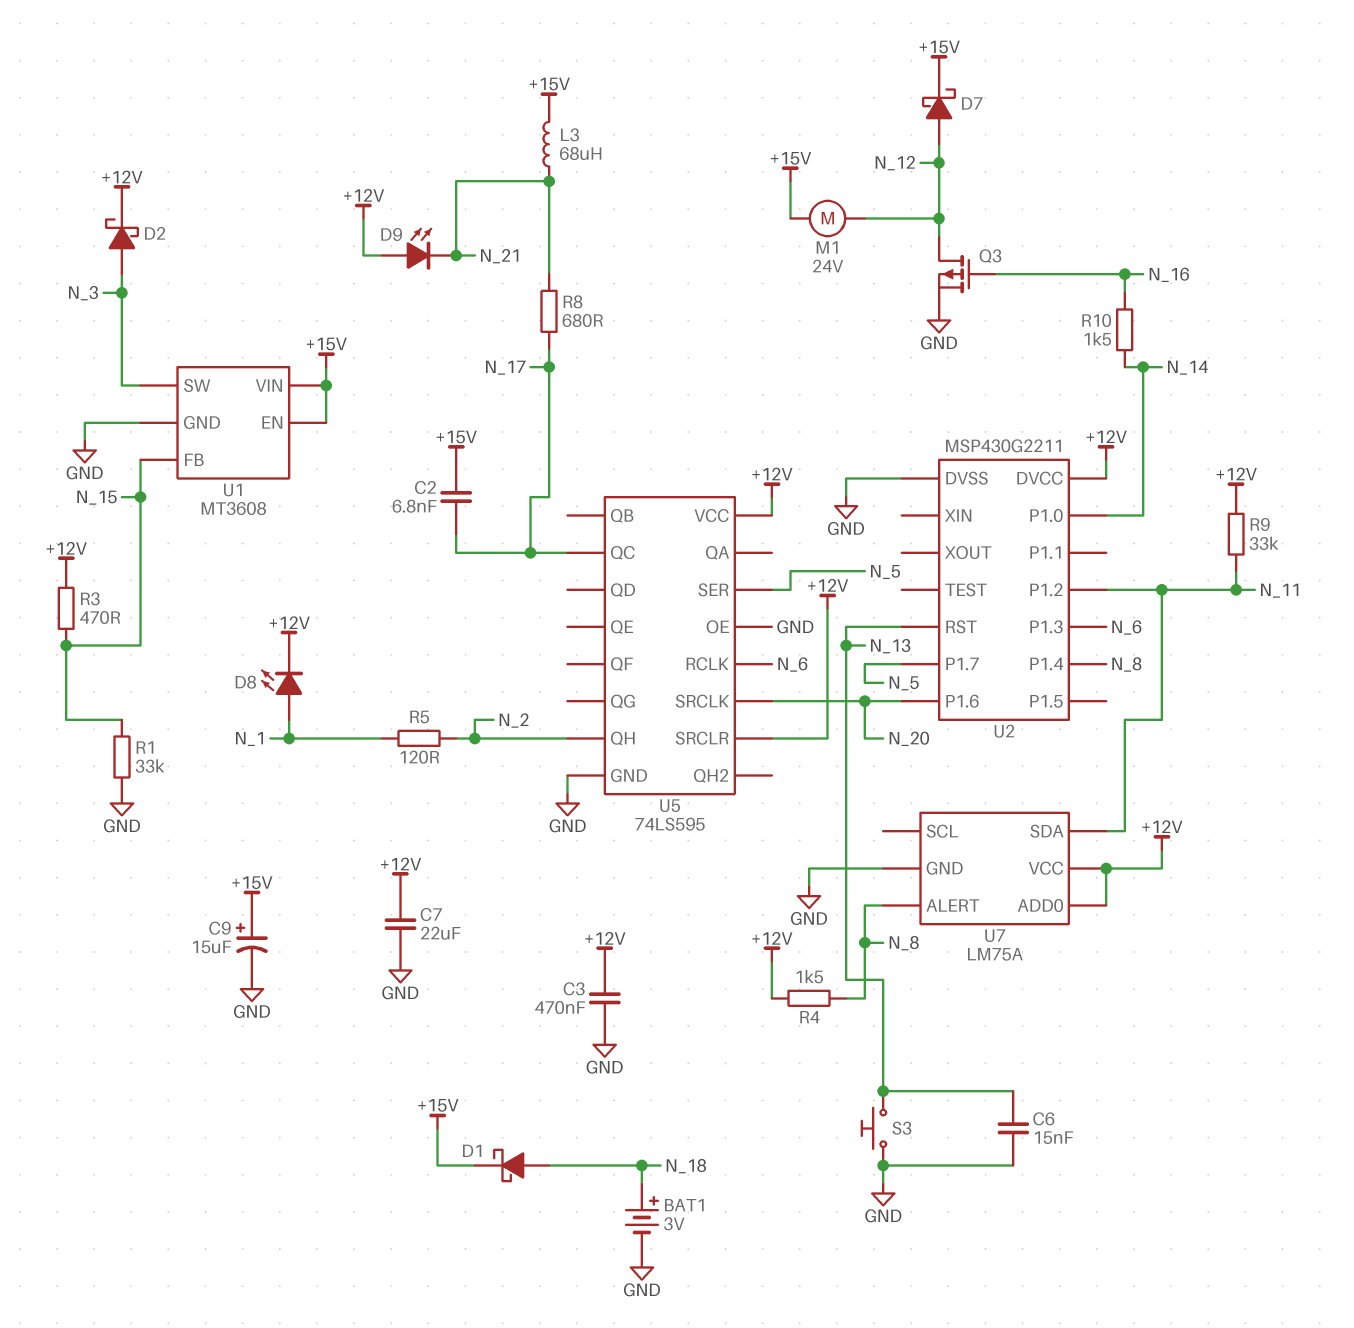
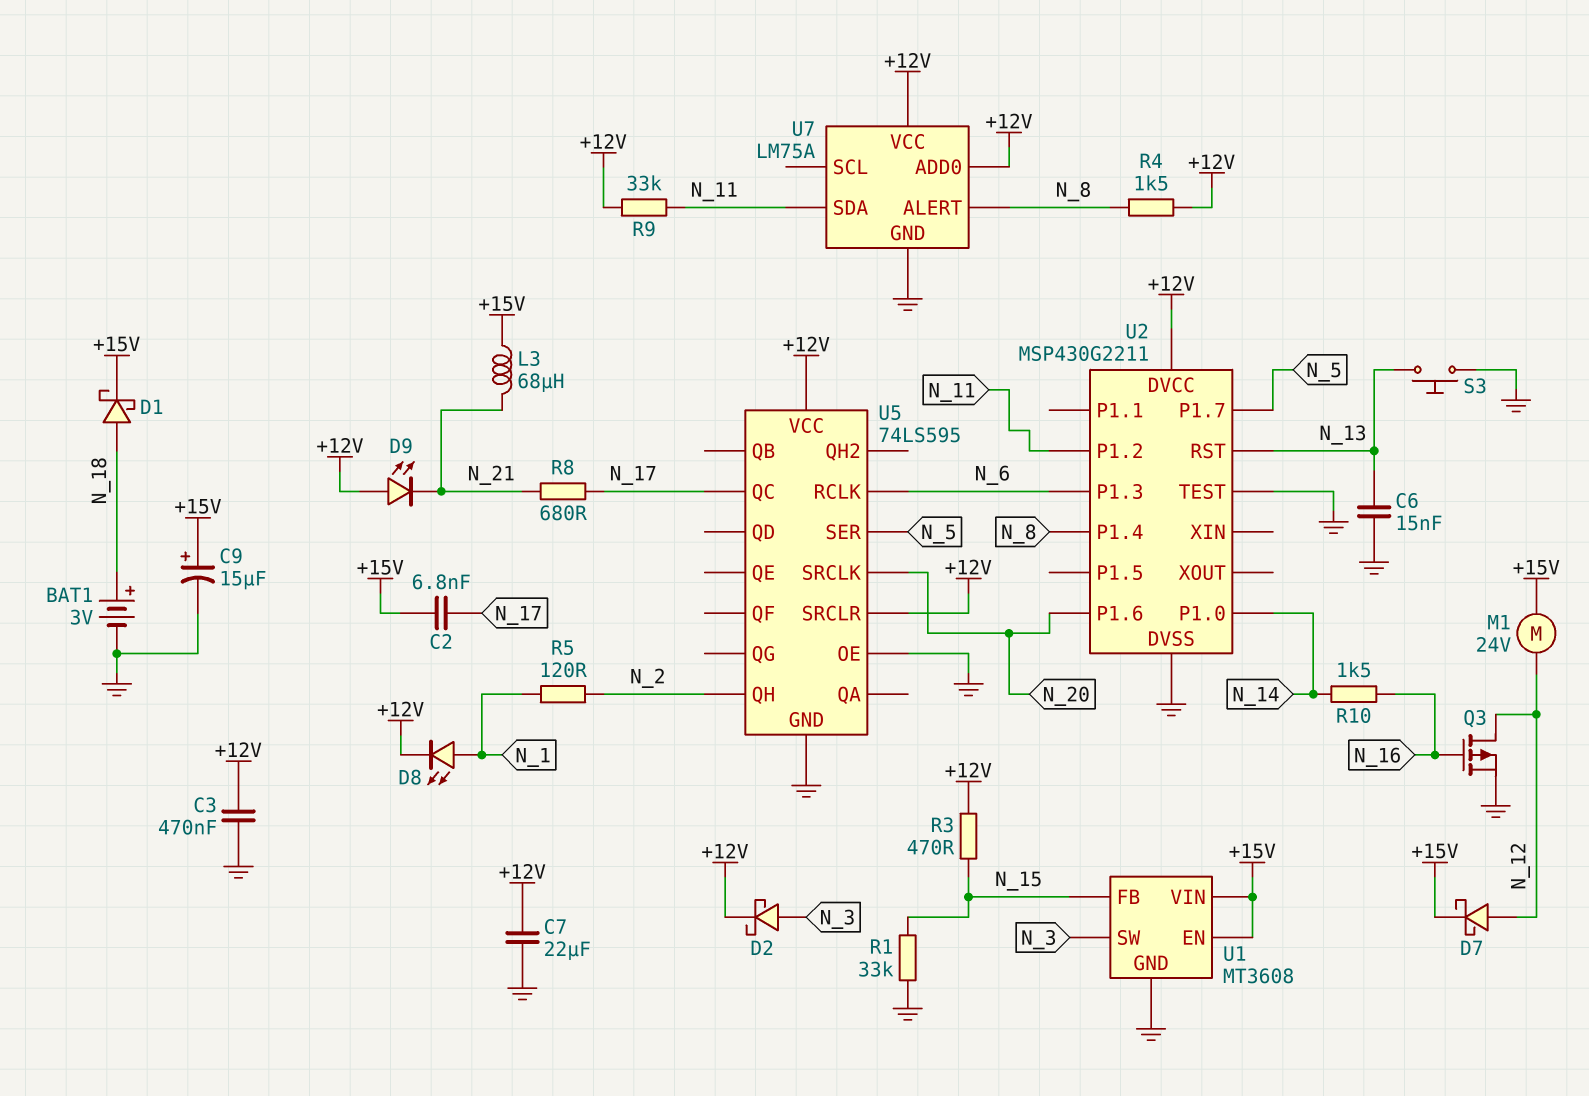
U2 pin TEST: none -> GND

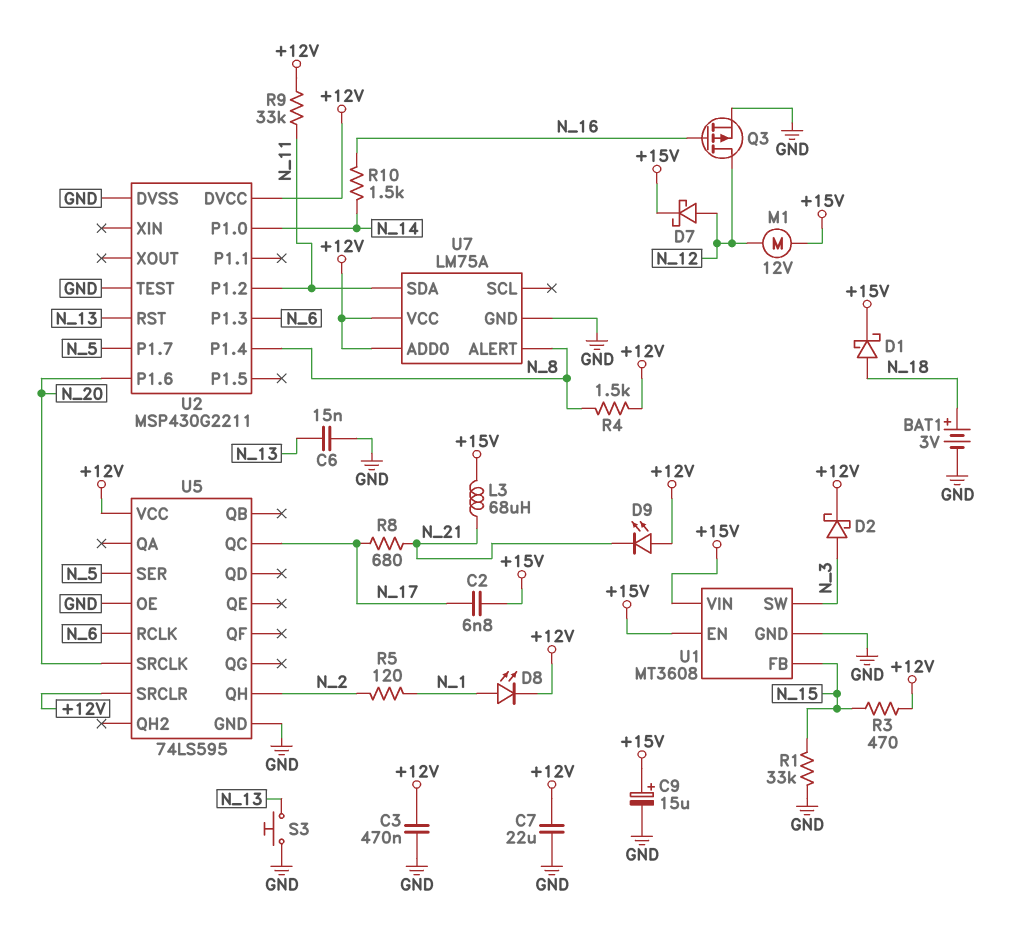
M1: motor 24V (+15V, N_12) -> motor 12V (+15V, N_12)

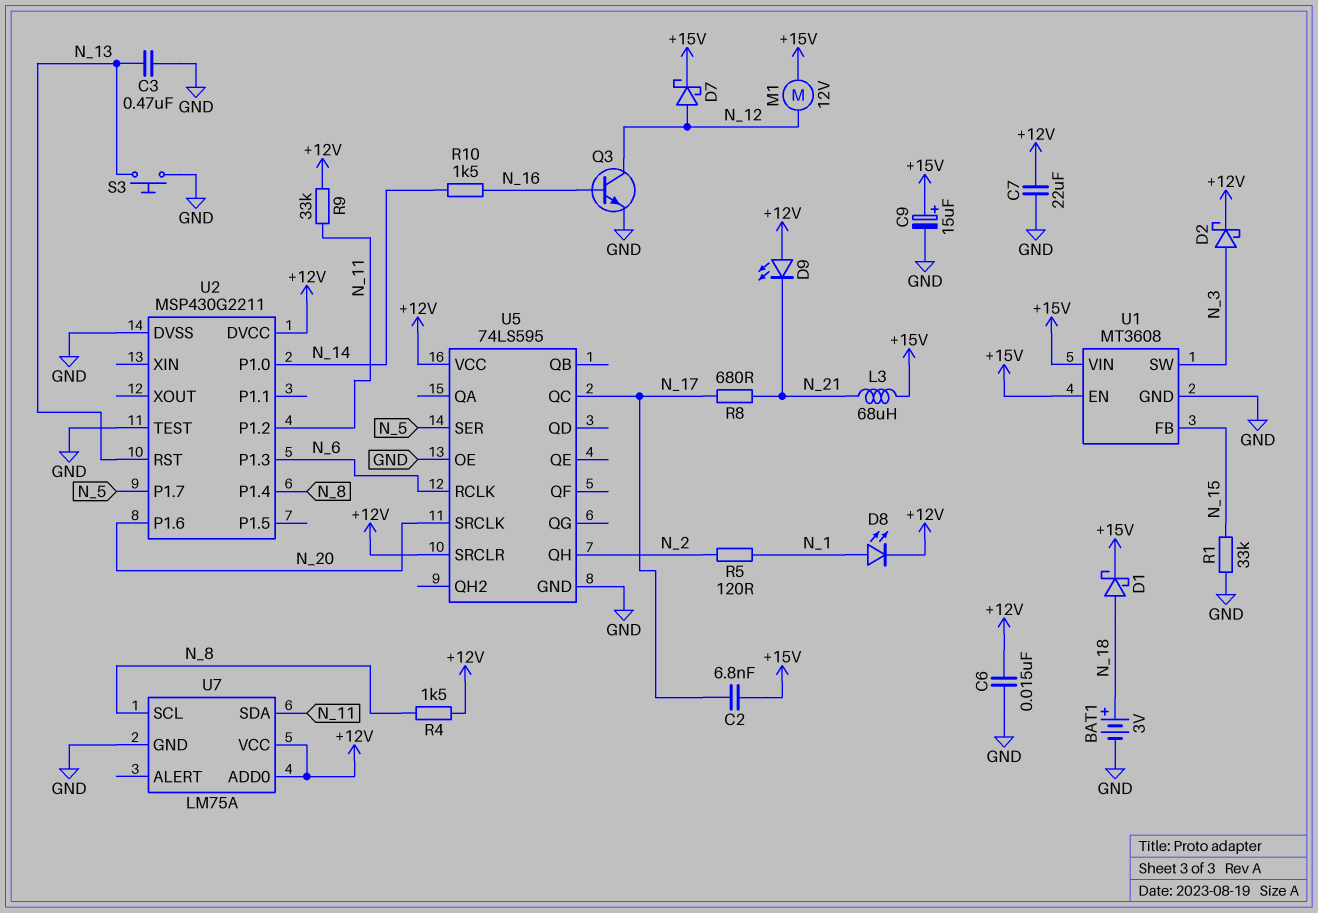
C3: 470nF (+12V, GND) -> 470nF (GND, N_13)
C6: 15nF (GND, N_13) -> 15nF (+12V, GND)
Q3: PMOS (G N_16, D N_12, S GND) -> NPN (B N_16, C N_12, E GND)
R3: 470 (+12V, N_15) -> none
U7 pin ALERT: N_8 -> none
U7 pin SCL: none -> N_8

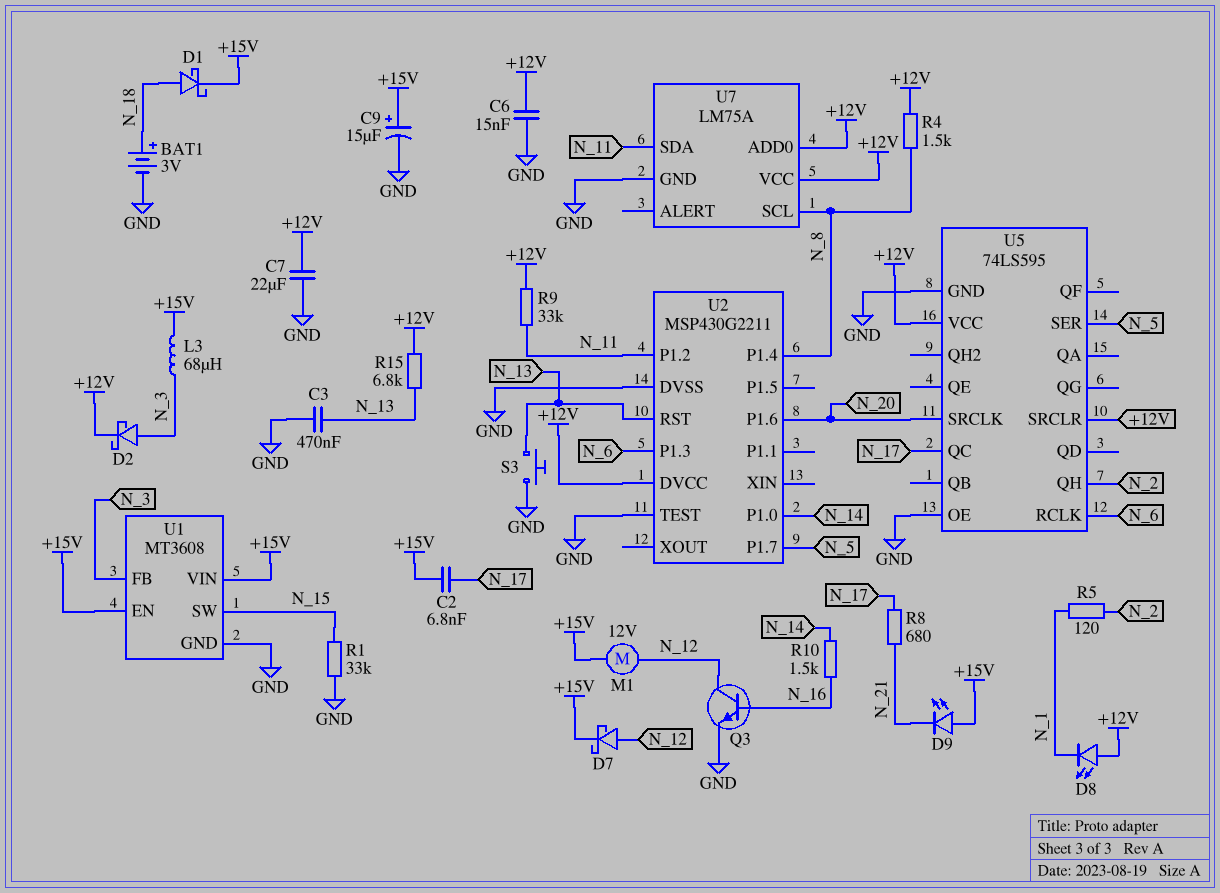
D8: LED (A N_1, K +12V) -> LED (A +12V, K N_1)
D9: LED (A +12V, K N_21) -> LED (A +15V, K N_21)
L3: 68uH (+15V, N_21) -> 68uH (+15V, N_3)
R15: none -> 6.8k (+12V, N_13)
U1 pin FB: N_15 -> N_3
U1 pin SW: N_3 -> N_15

